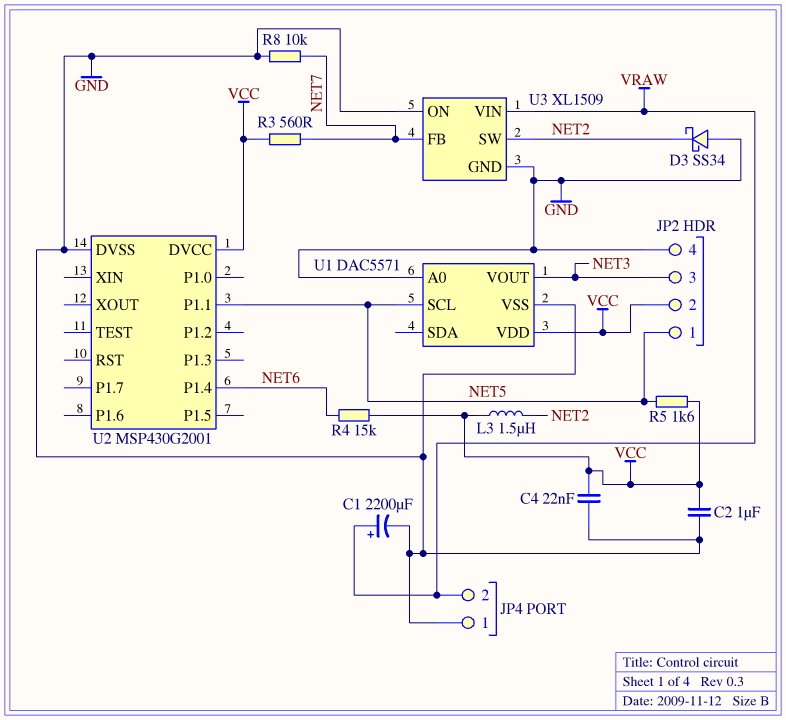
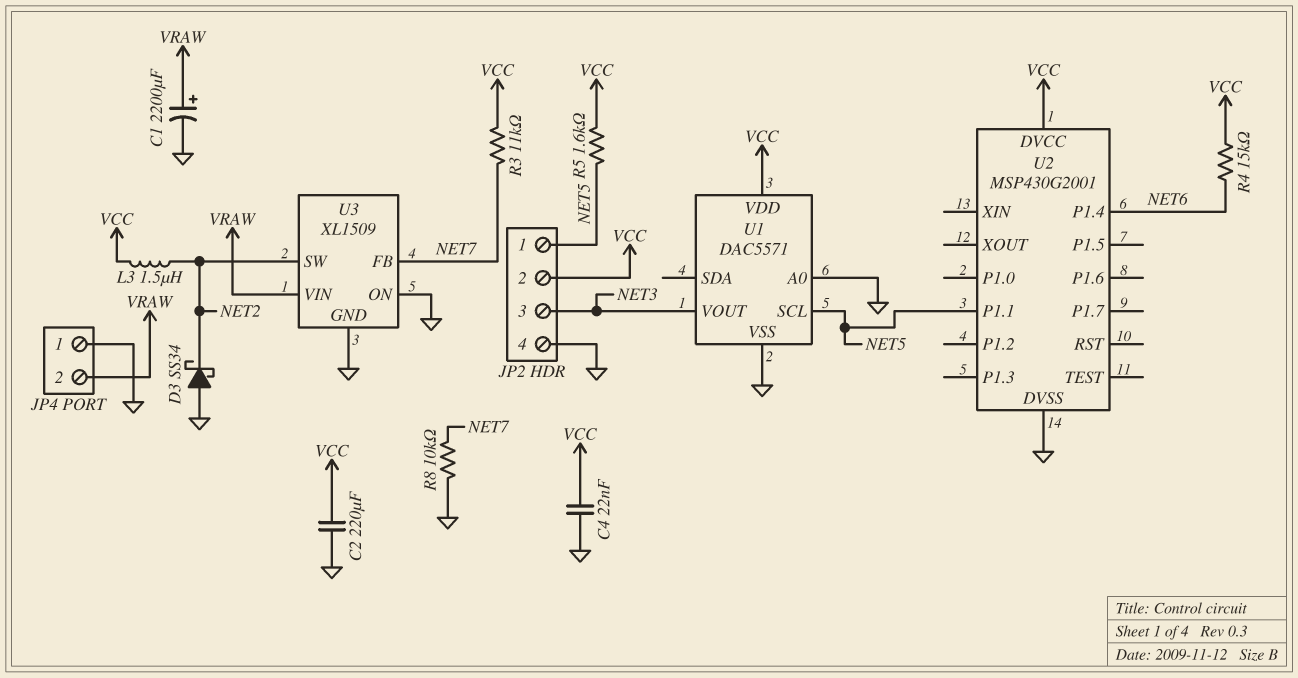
C2: 1uF (GND, VCC) -> 220uF (GND, VCC)
R3: 560 (NET7, VCC) -> 11k (NET7, VCC)

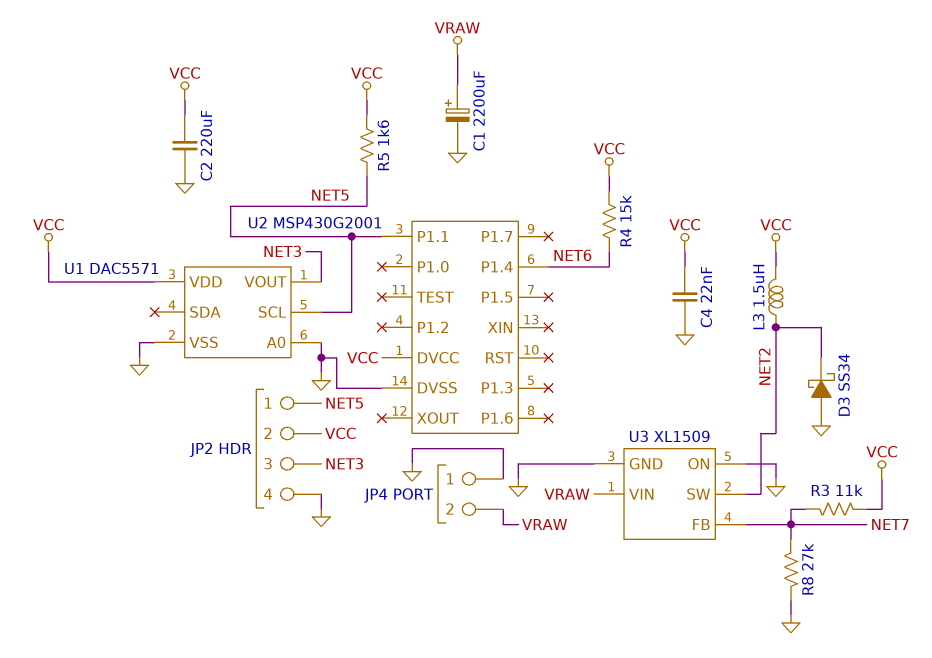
R8: 10k (GND, NET7) -> 27k (GND, NET7)

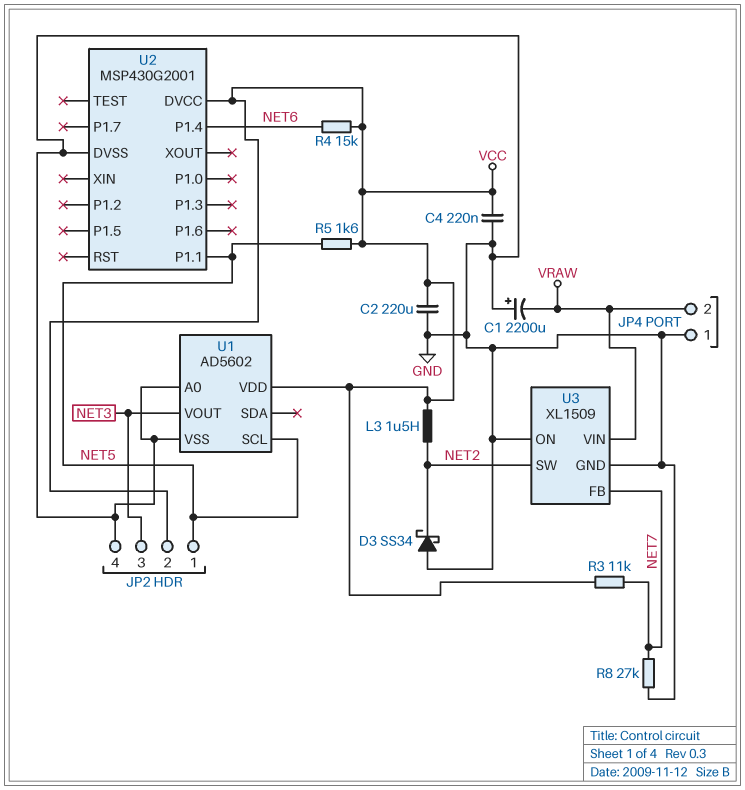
C1: 2200uF (plus VRAW, minus GND) -> 2200uF (plus GND, minus VRAW)
C4: 22nF (GND, VCC) -> 220nF (GND, VCC)
U1: DAC5571 -> AD5602

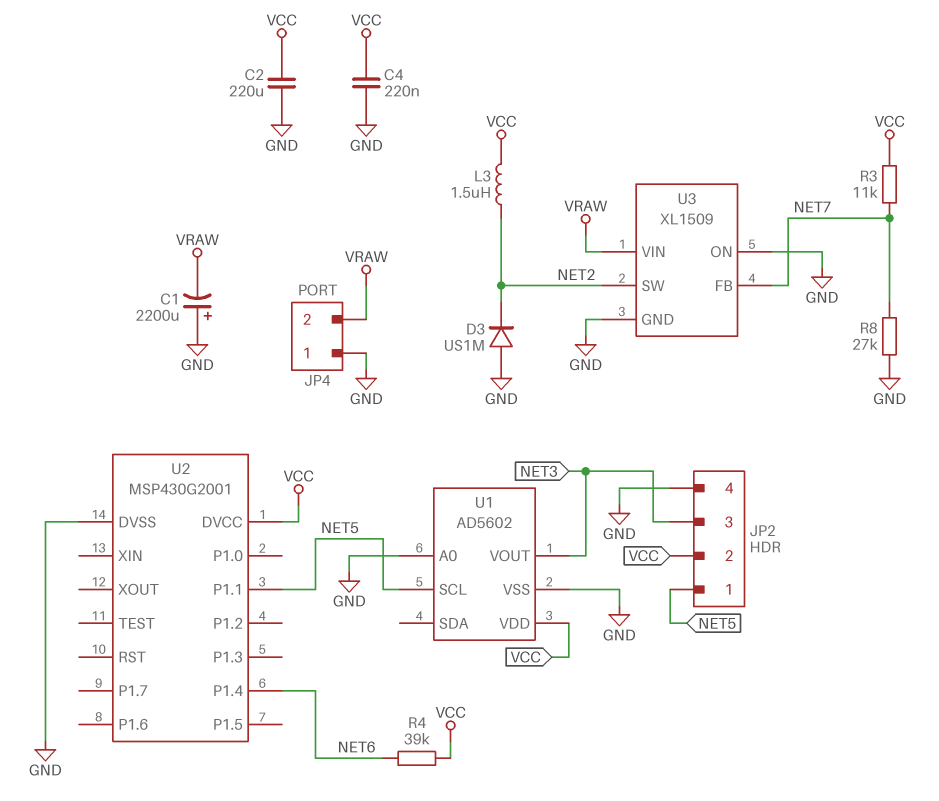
D3: schottky SS34 (A GND, K NET2) -> diode US1M (A GND, K NET2)
R4: 15k (NET6, VCC) -> 39k (NET6, VCC)
R5: 1.6k (NET5, VCC) -> none

